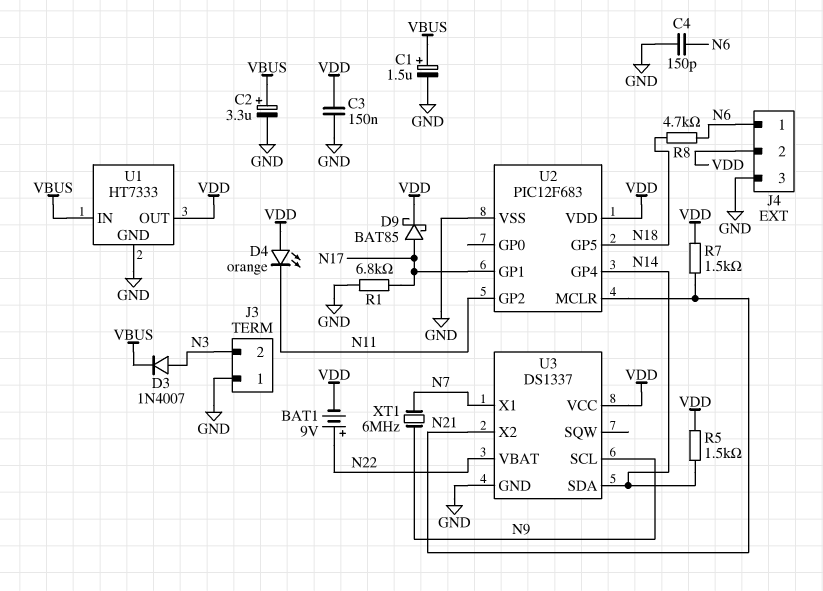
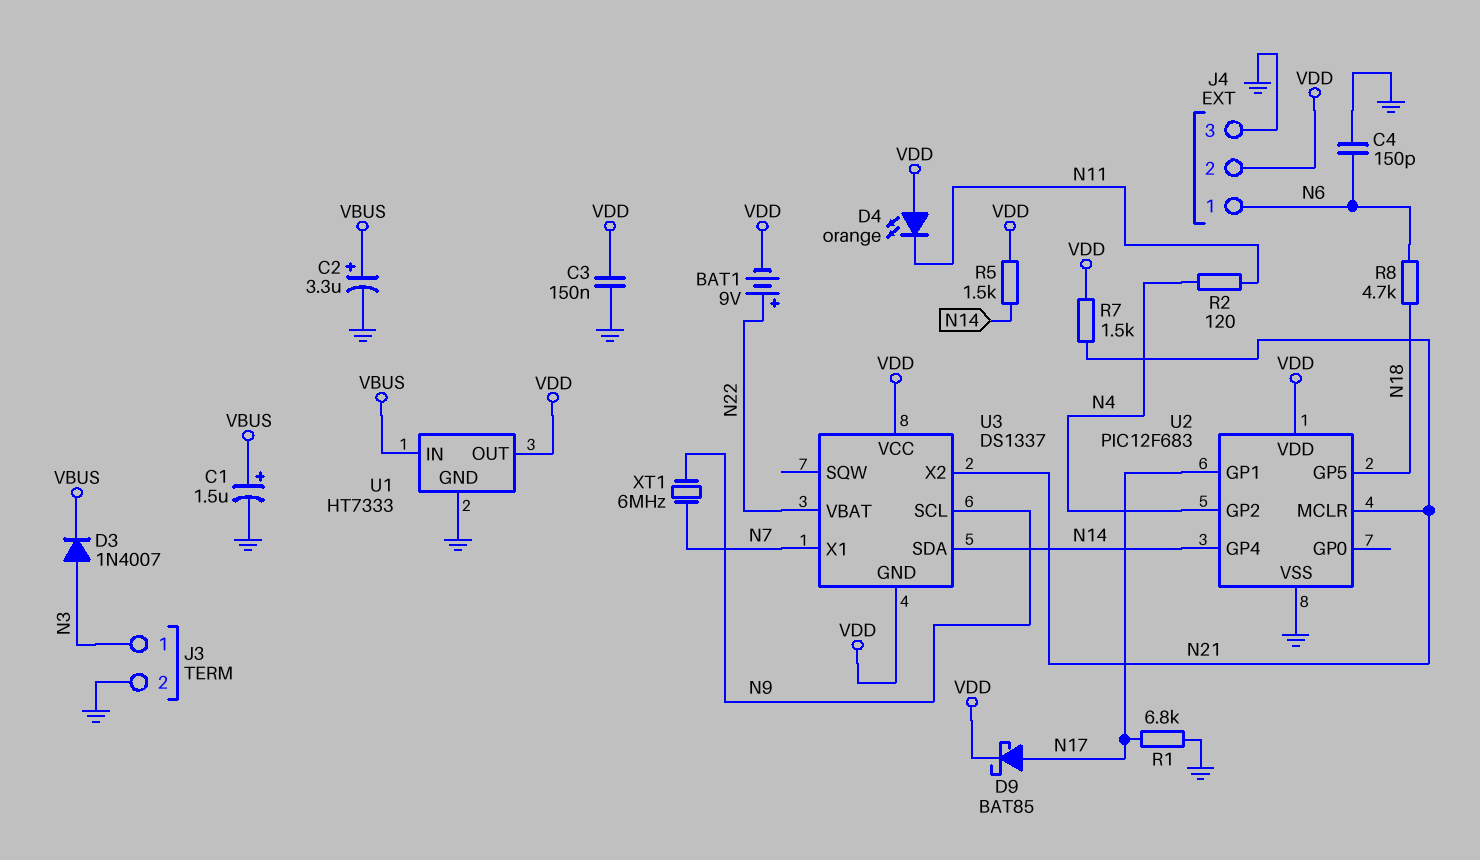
J3 pin 1: GND -> N3
J3 pin 2: N3 -> GND
R2: none -> 120 (N4, N11)
U2 pin GP2: N11 -> N4
U3 pin GND: GND -> VDD

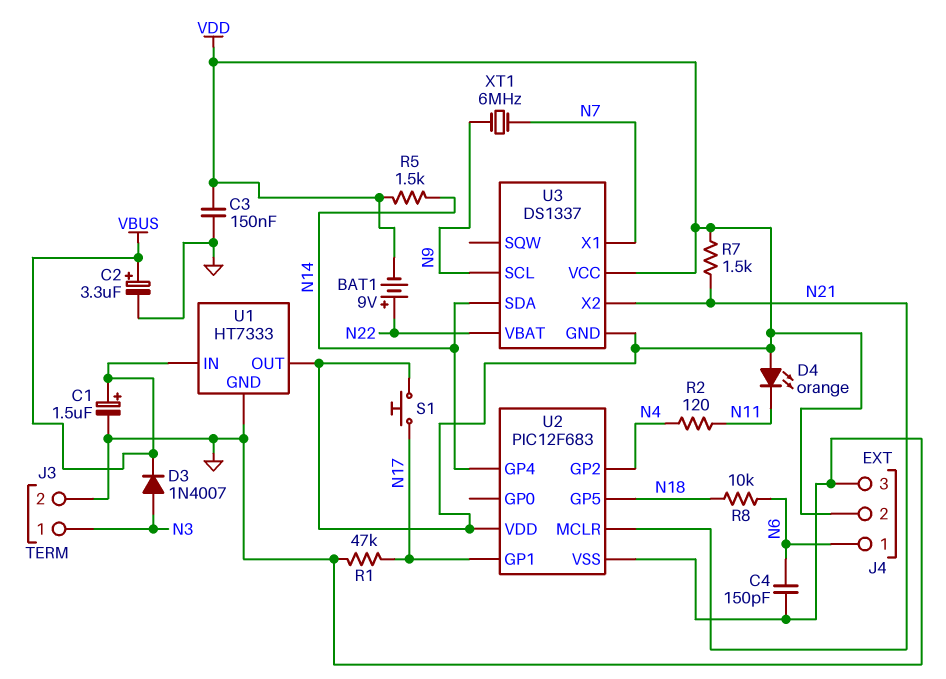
D9: schottky BAT85 (A N17, K VDD) -> none
R1: 6.8k (GND, N17) -> 47k (GND, N17)
R8: 4.7k (N6, N18) -> 10k (N6, N18)
S1: none -> button (N17, VDD)

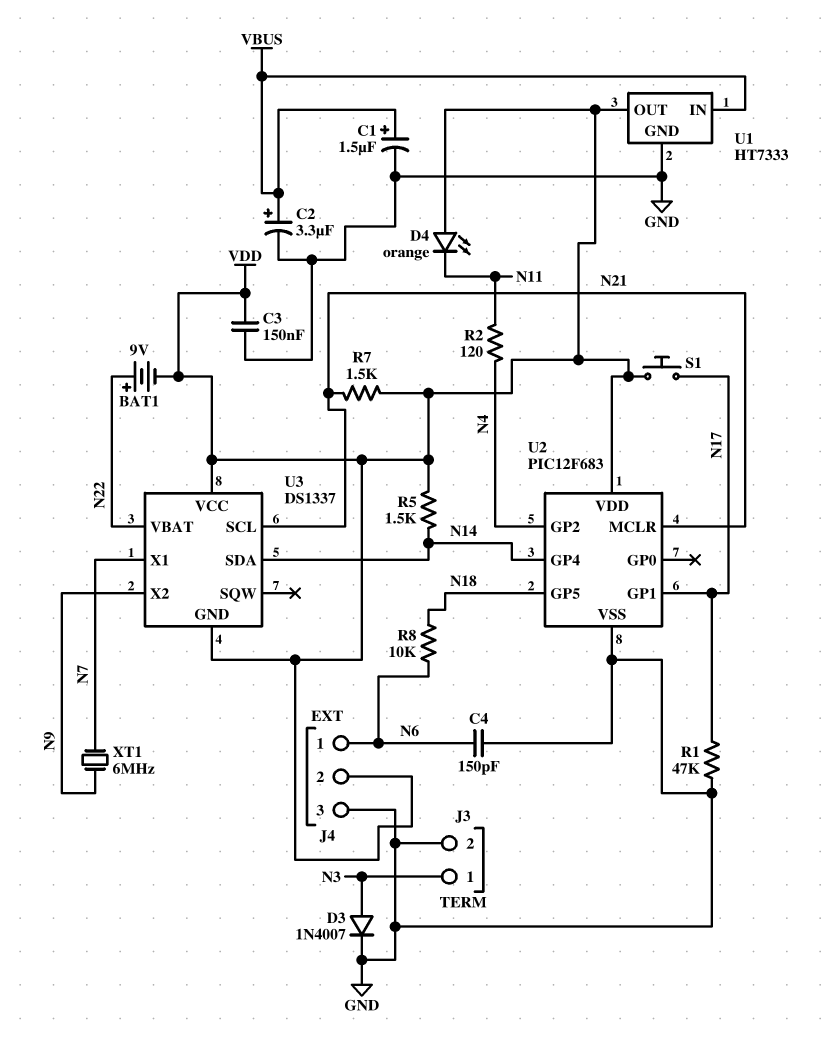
D3: diode 1N4007 (A N3, K VBUS) -> diode 1N4007 (A N3, K GND)
U3 pin SCL: N9 -> N21
U3 pin X2: N21 -> N9

